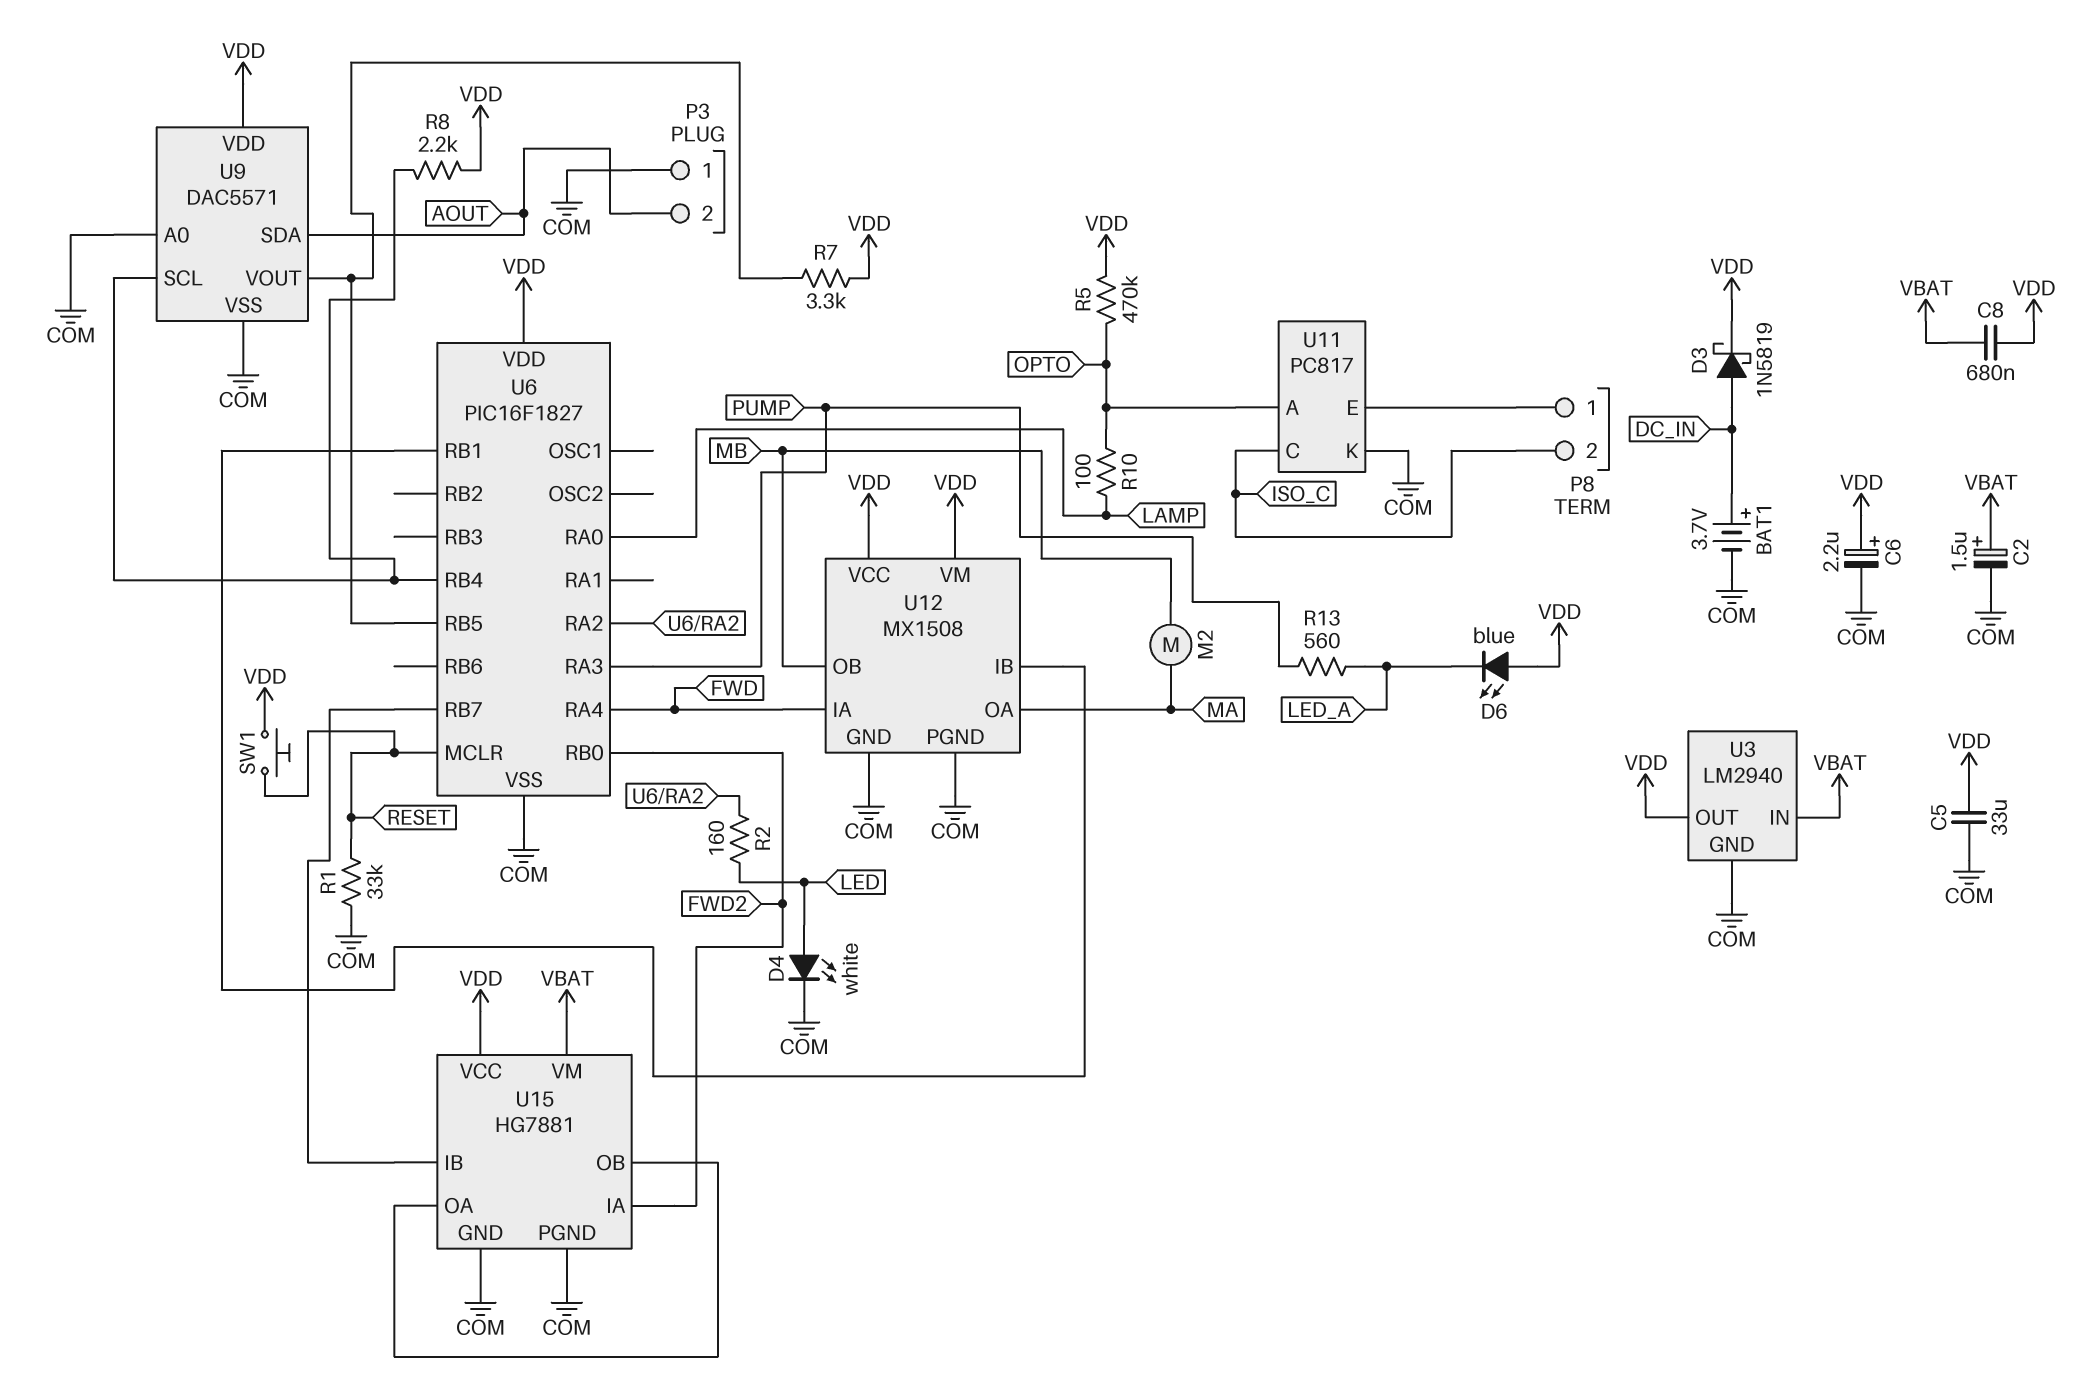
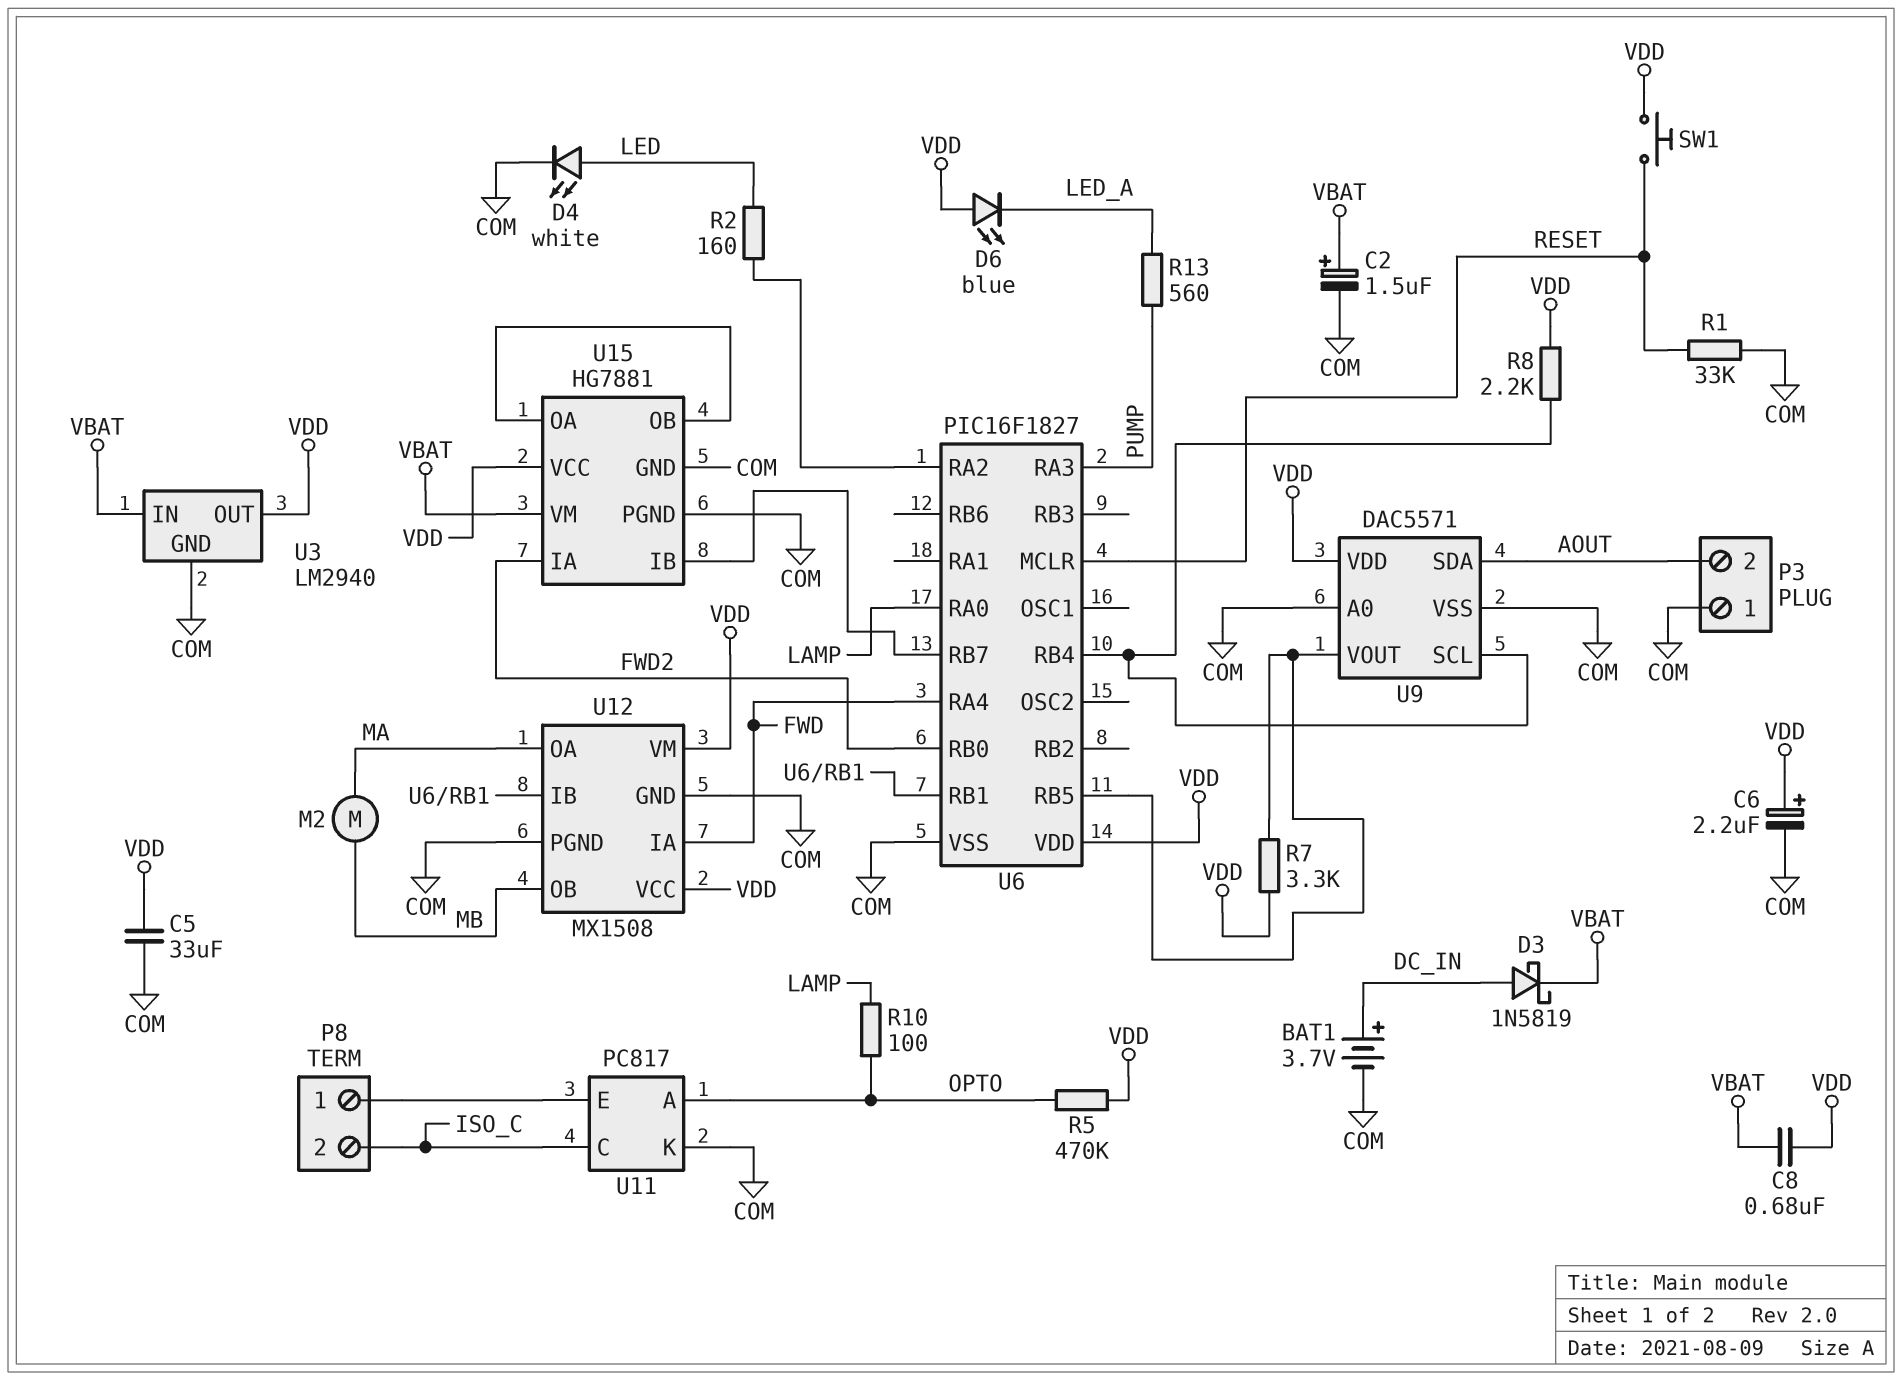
D3: schottky 1N5819 (A DC_IN, K VDD) -> schottky 1N5819 (A DC_IN, K VBAT)

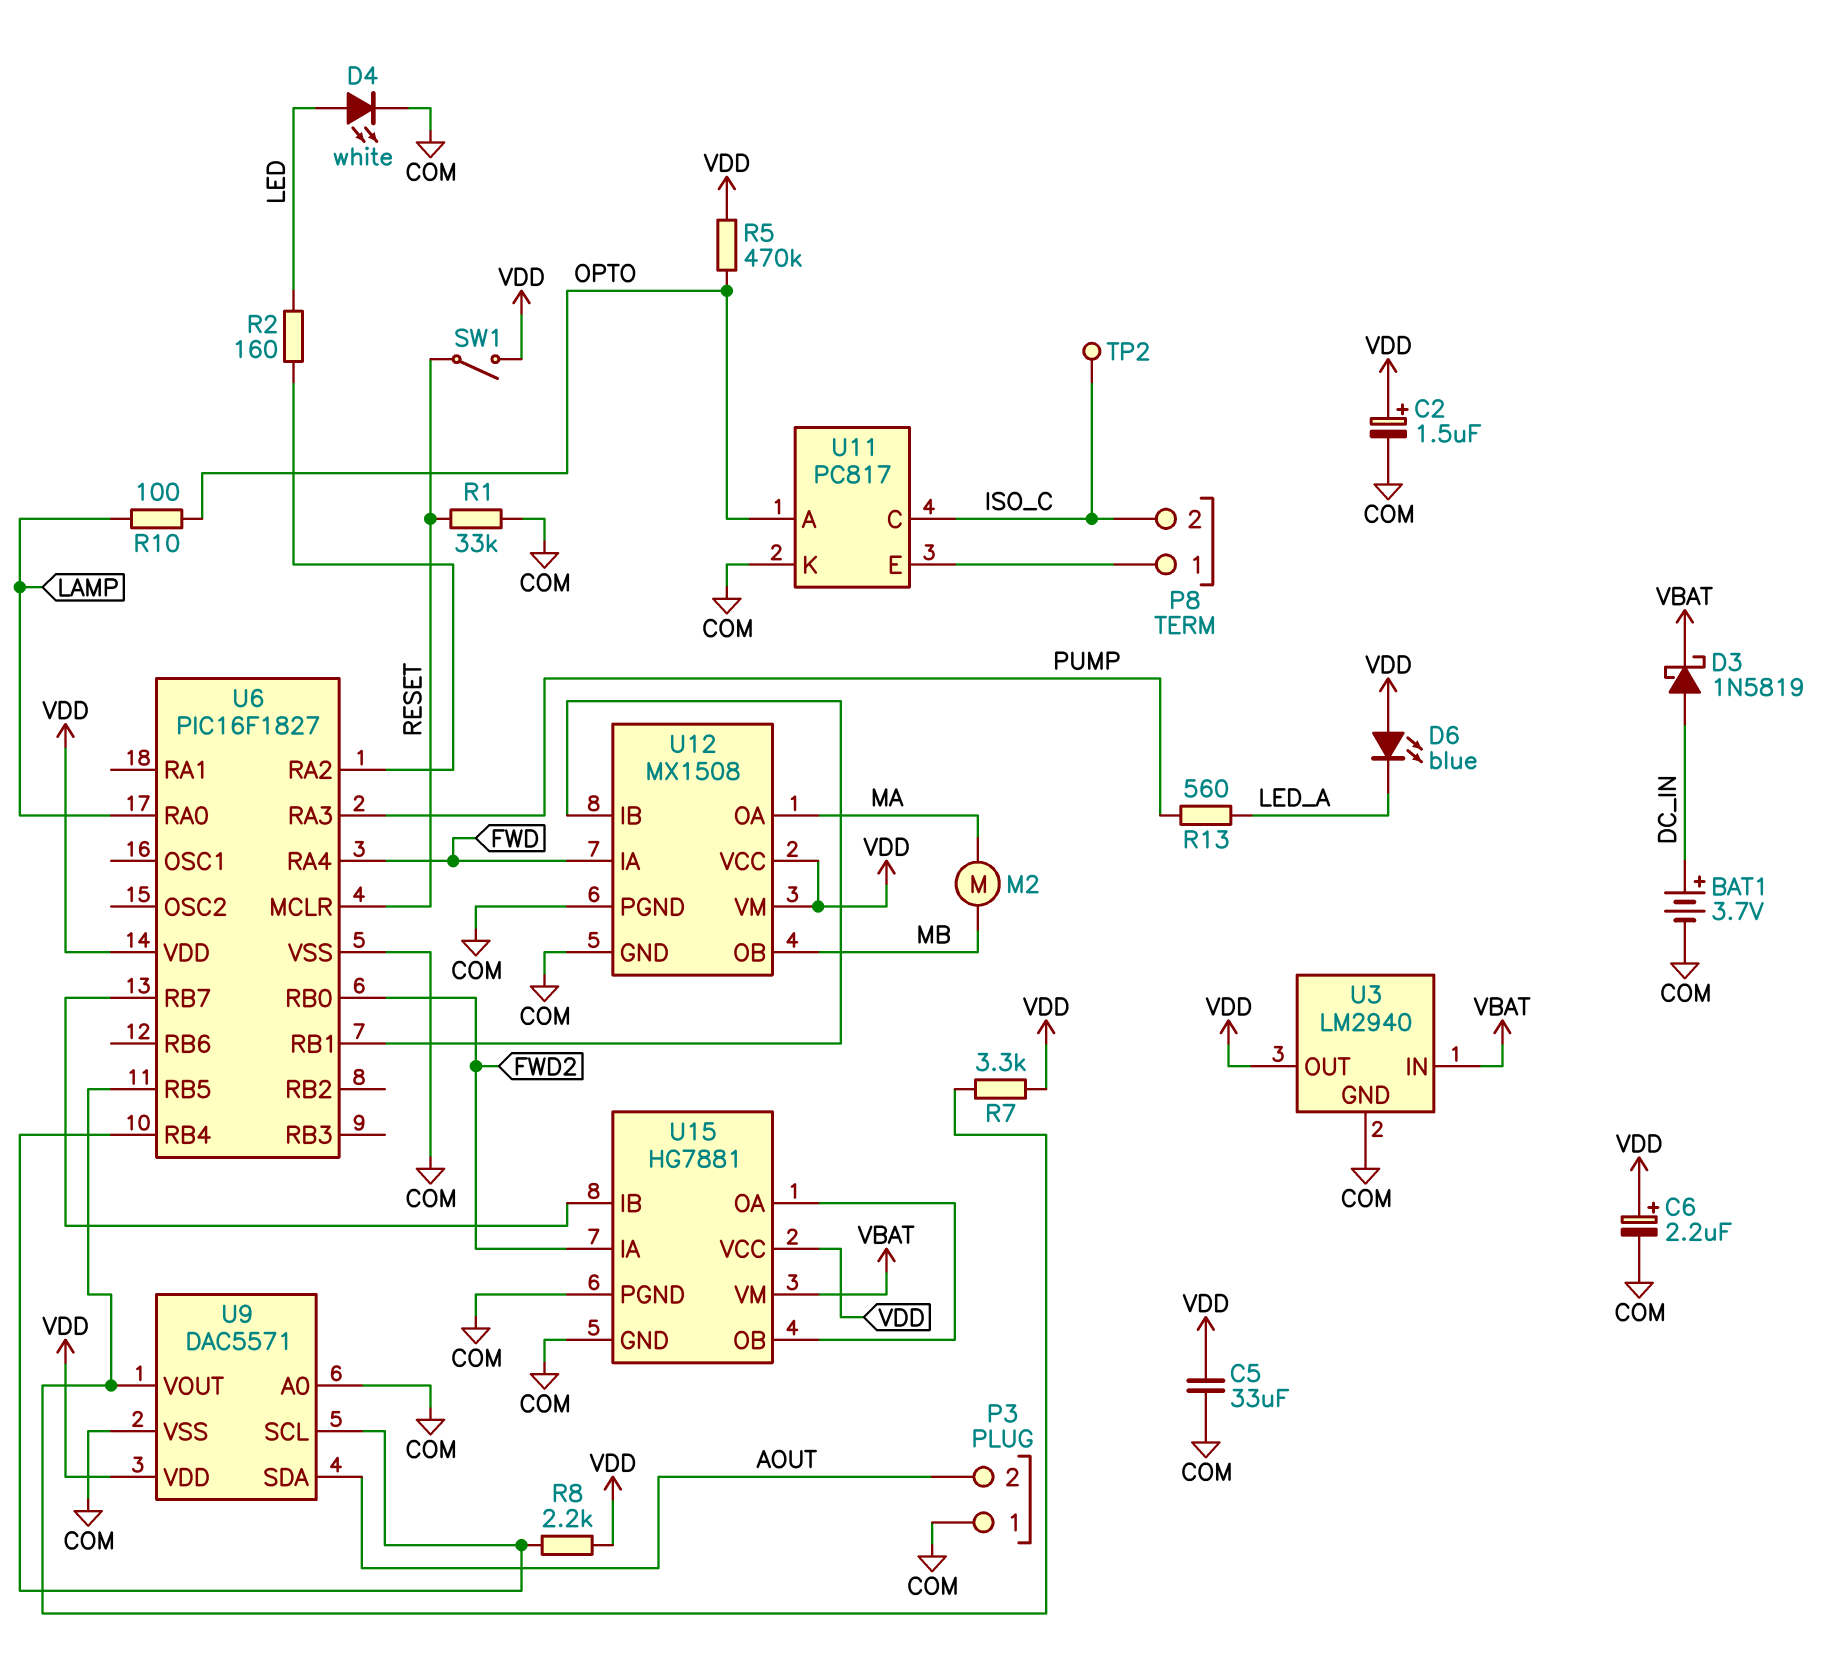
C2: 1.5uF (plus VBAT, minus COM) -> 1.5uF (plus VDD, minus COM)
C8: 680nF (VBAT, VDD) -> none
SW1: button (RESET, VDD) -> switch (RESET, VDD)
TP2: none -> test point (ISO_C)

